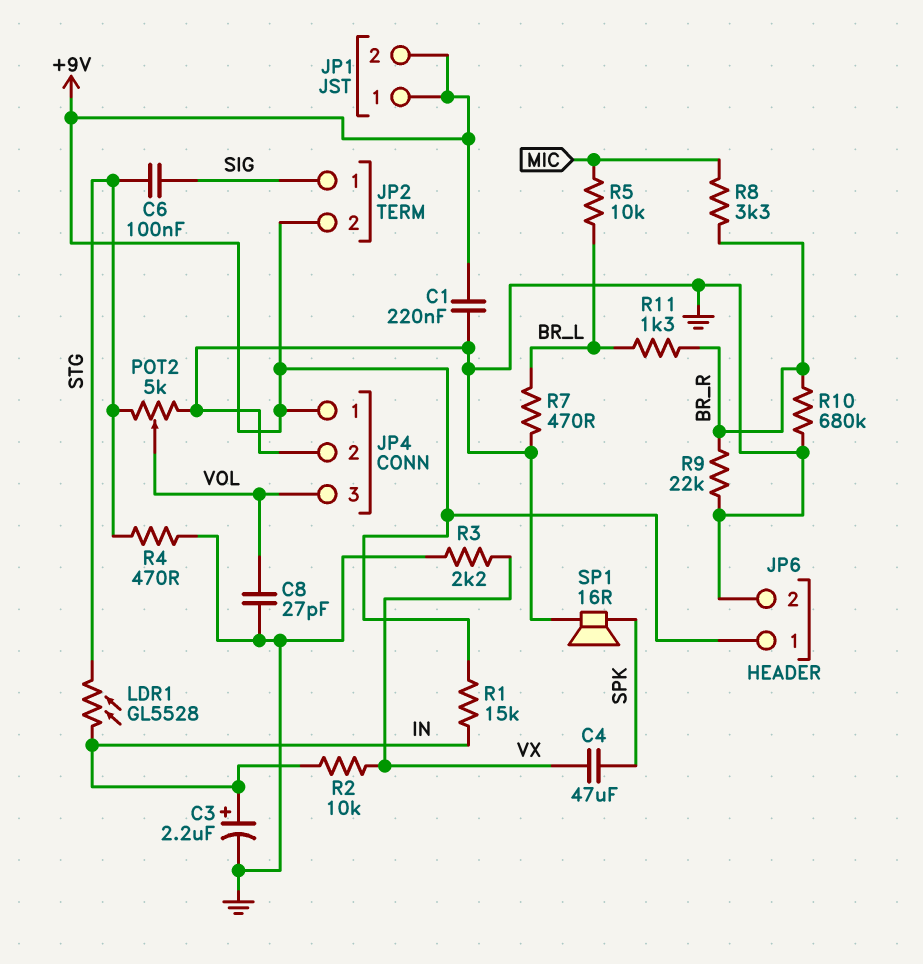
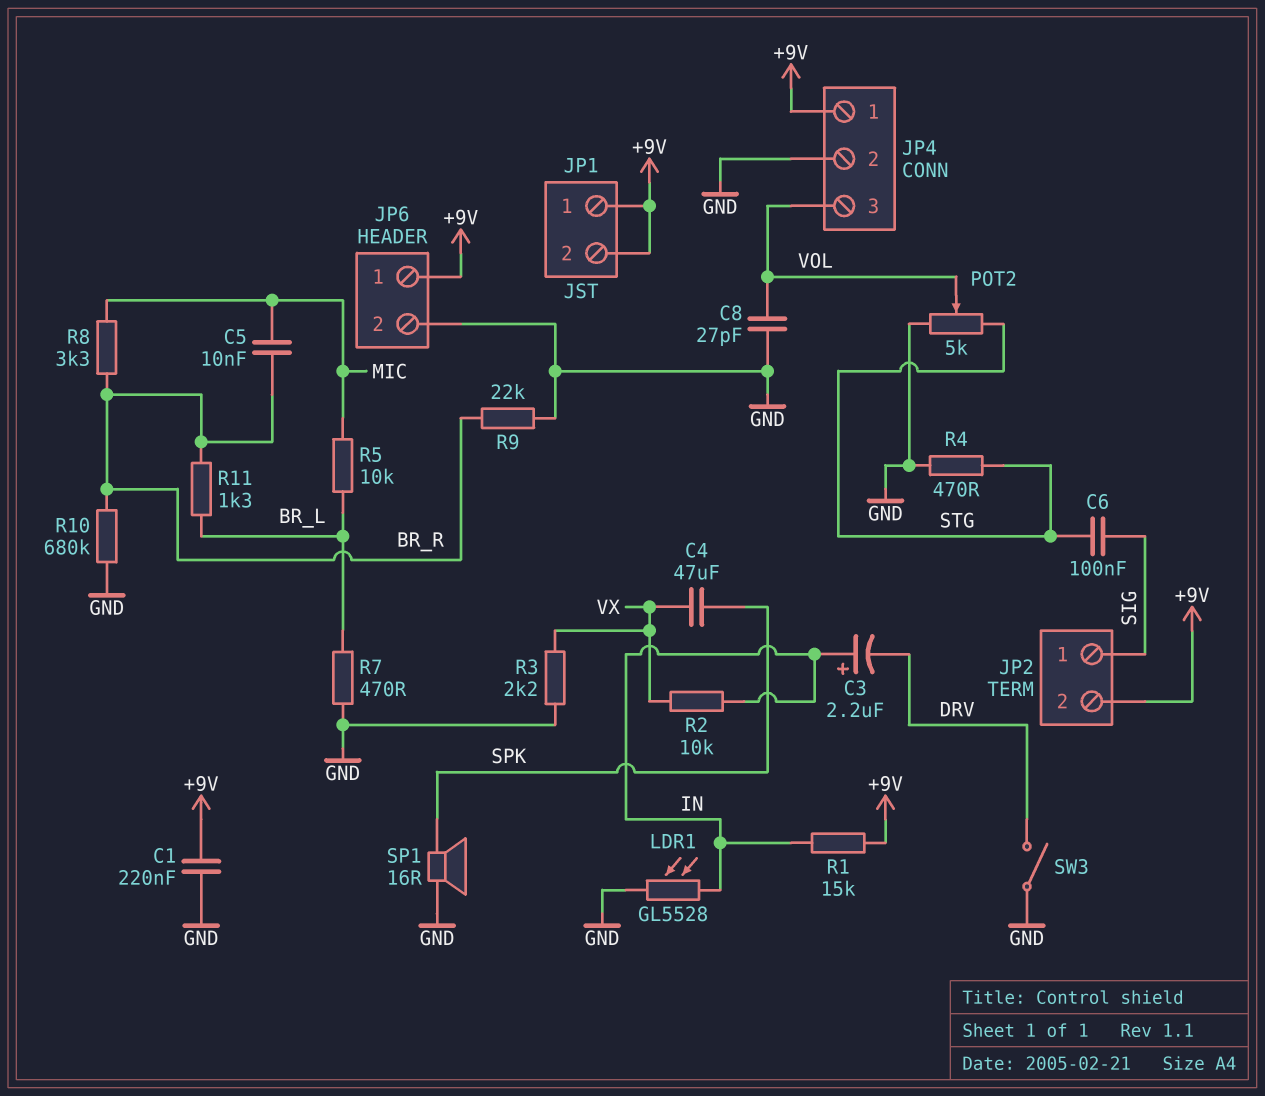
C3: 2.2uF (plus IN, minus GND) -> 2.2uF (plus IN, minus DRV)
C5: none -> 10nF (BR_R, MIC)
LDR1: GL5528 (IN, STG) -> GL5528 (GND, IN)
SW3: none -> switch (DRV, GND)

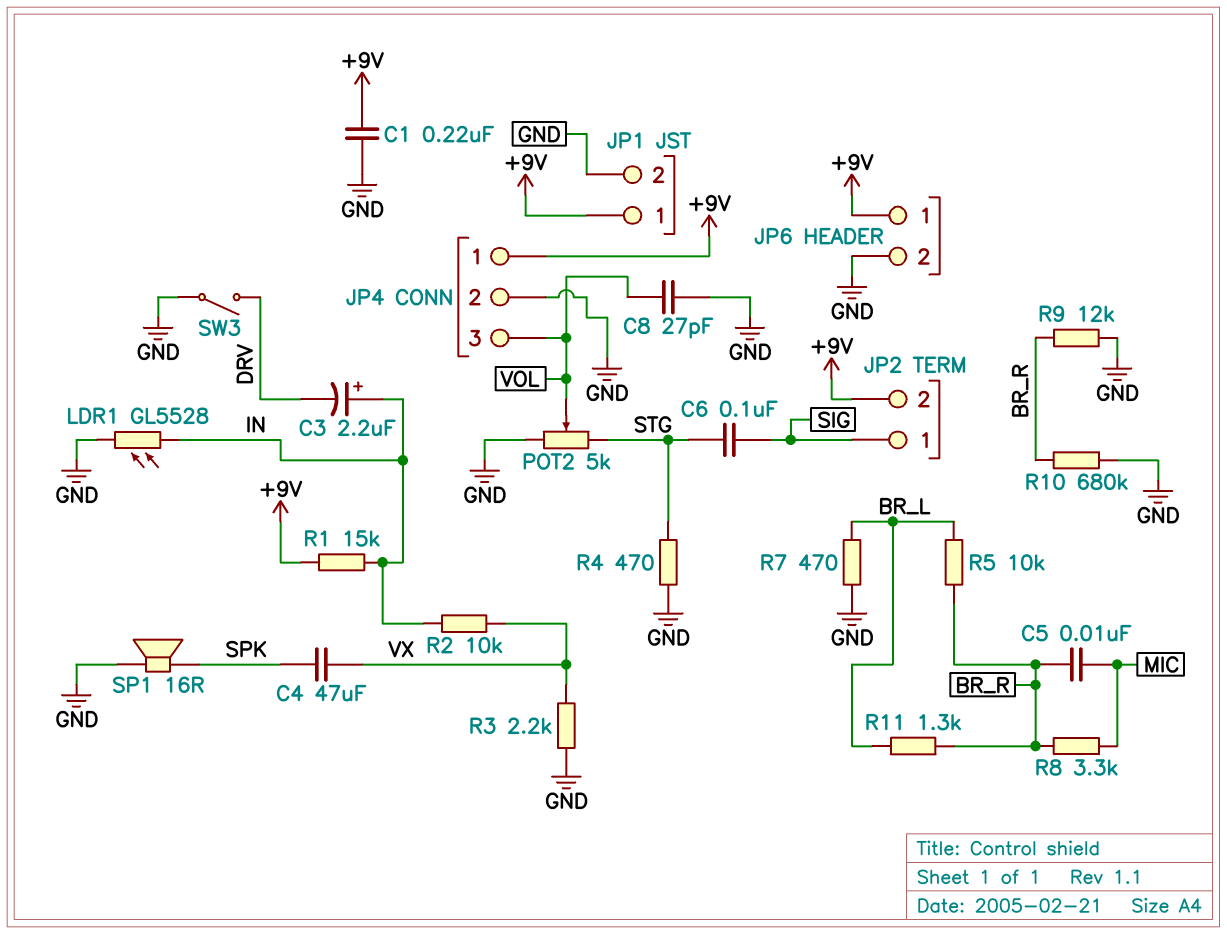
JP1 pin 2: +9V -> GND
R5: 10k (BR_L, MIC) -> 10k (BR_L, BR_R)
R9: 22k (BR_R, GND) -> 12k (BR_R, GND)

